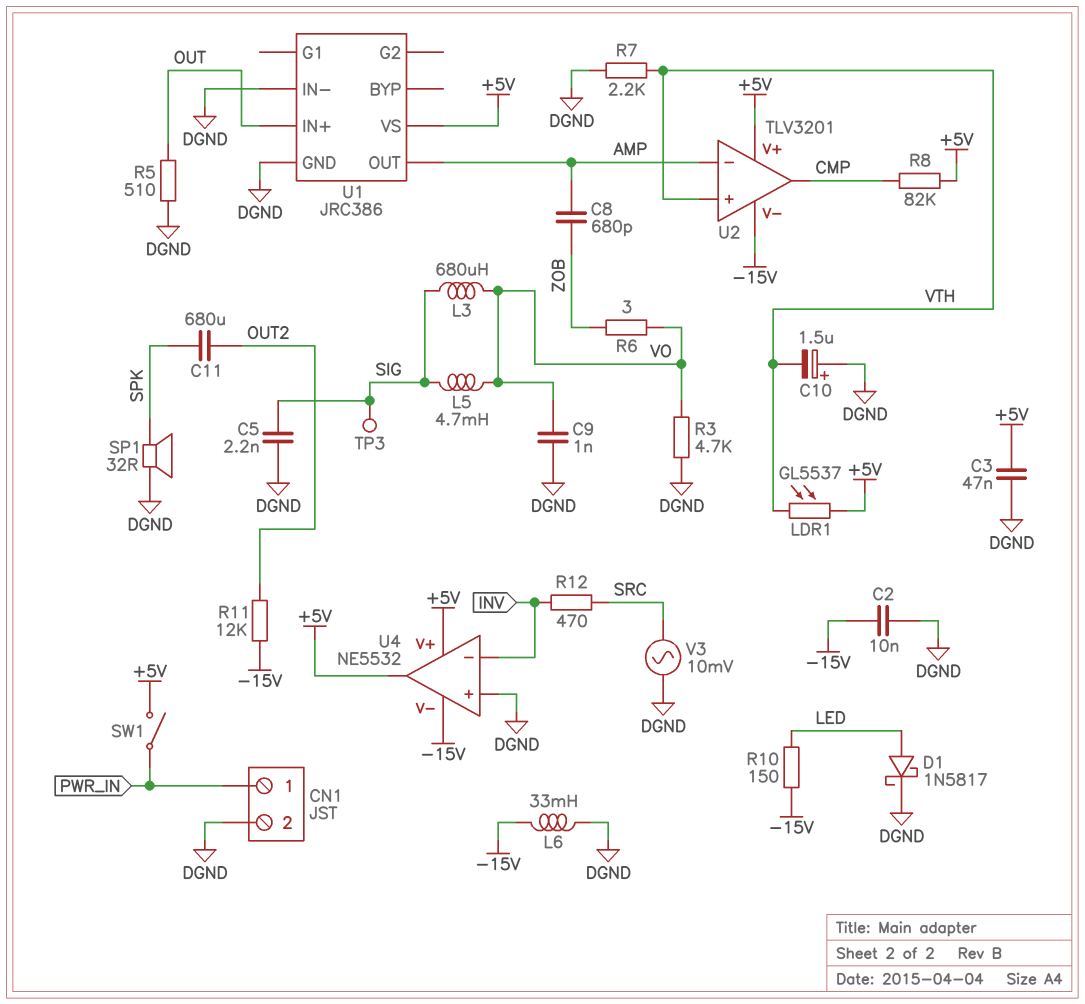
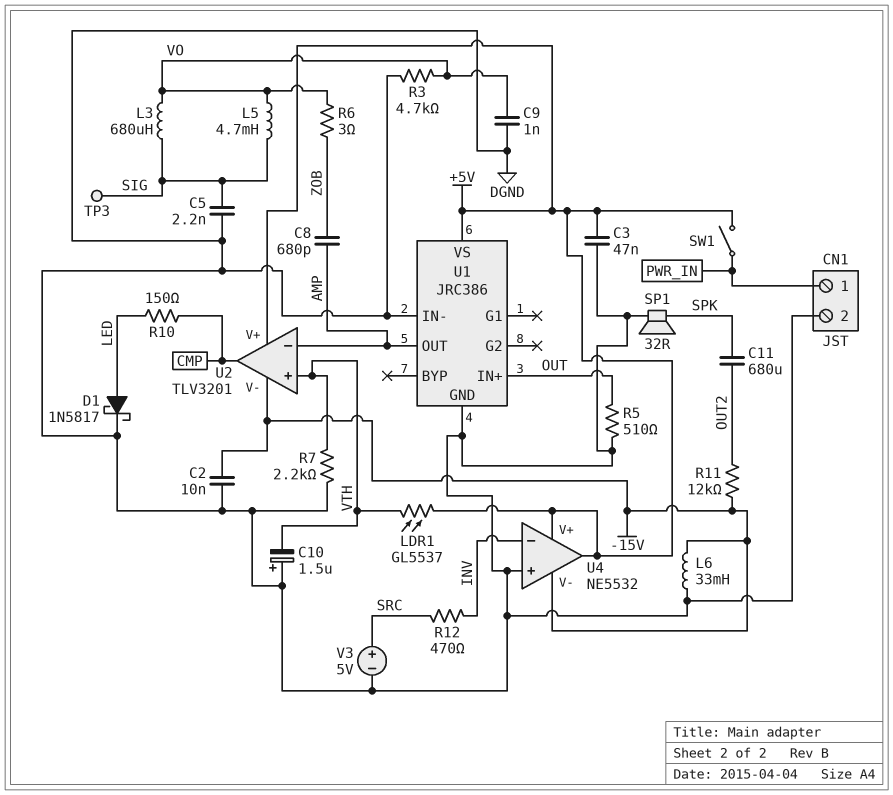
R8: 82k (+5V, CMP) -> none
R10: 150 (-15V, LED) -> 150 (CMP, LED)
V3: AC 10mV (DGND, SRC) -> 5V (plus SRC, minus DGND)

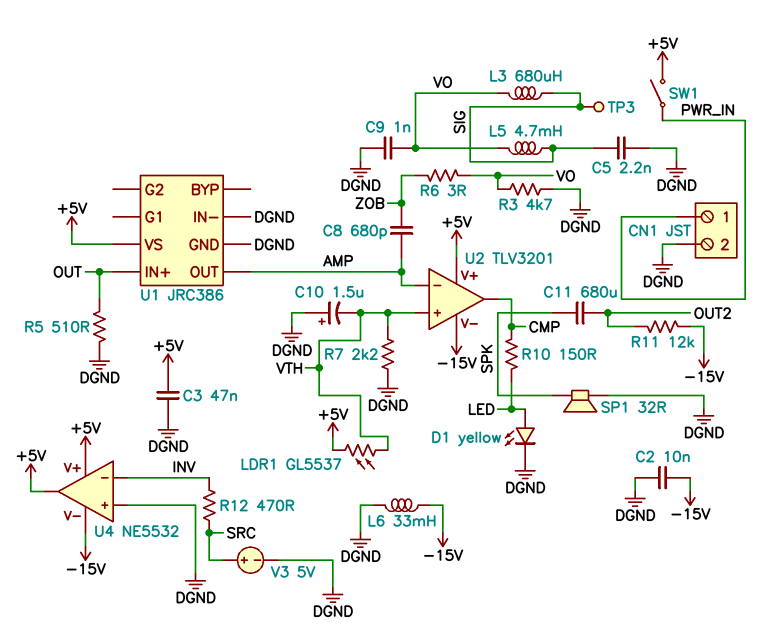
D1: schottky 1N5817 (A LED, K DGND) -> LED yellow (A LED, K DGND)

